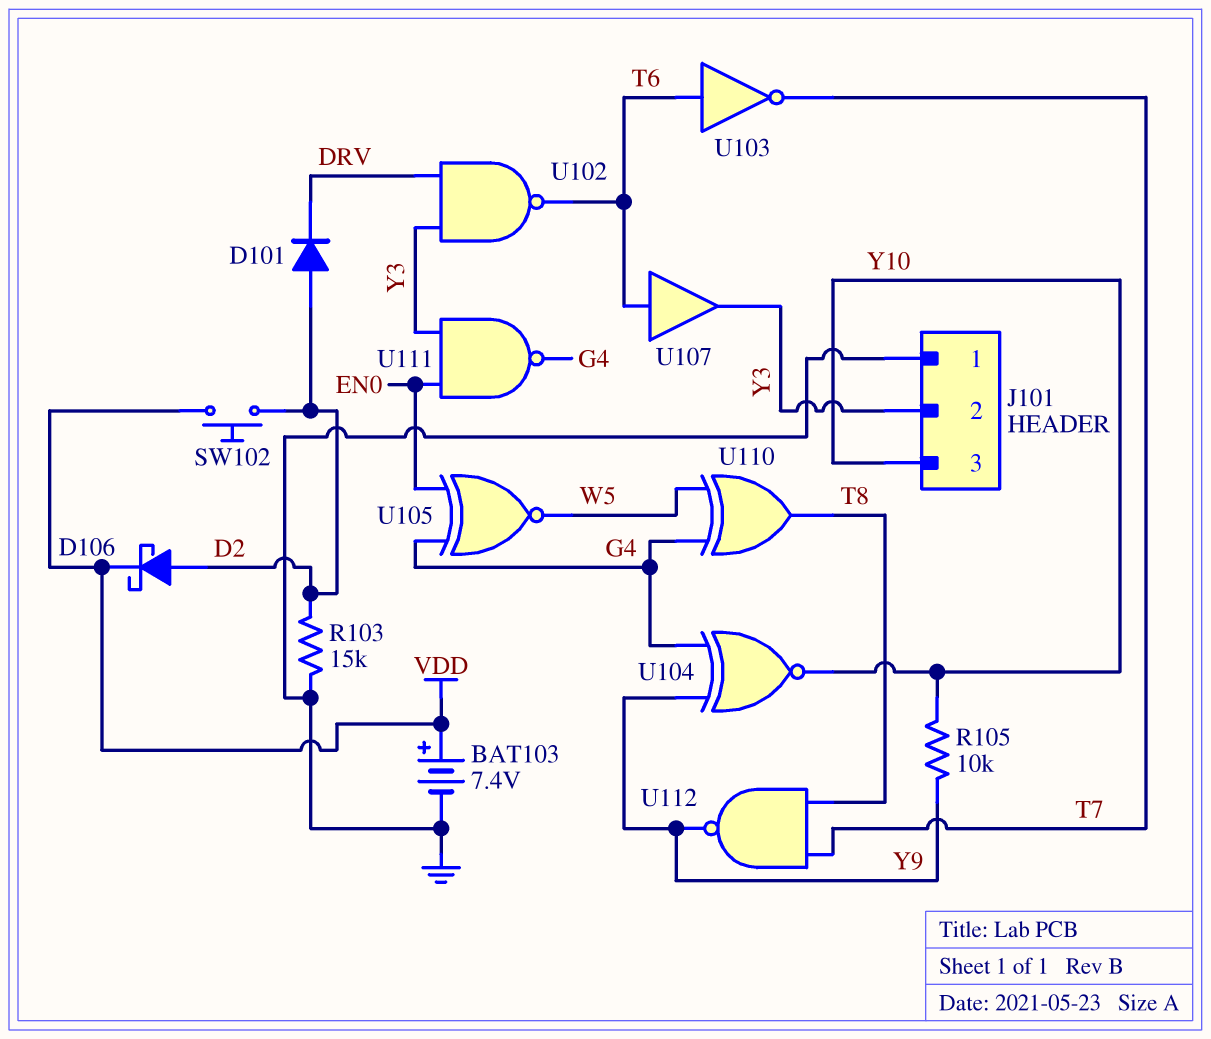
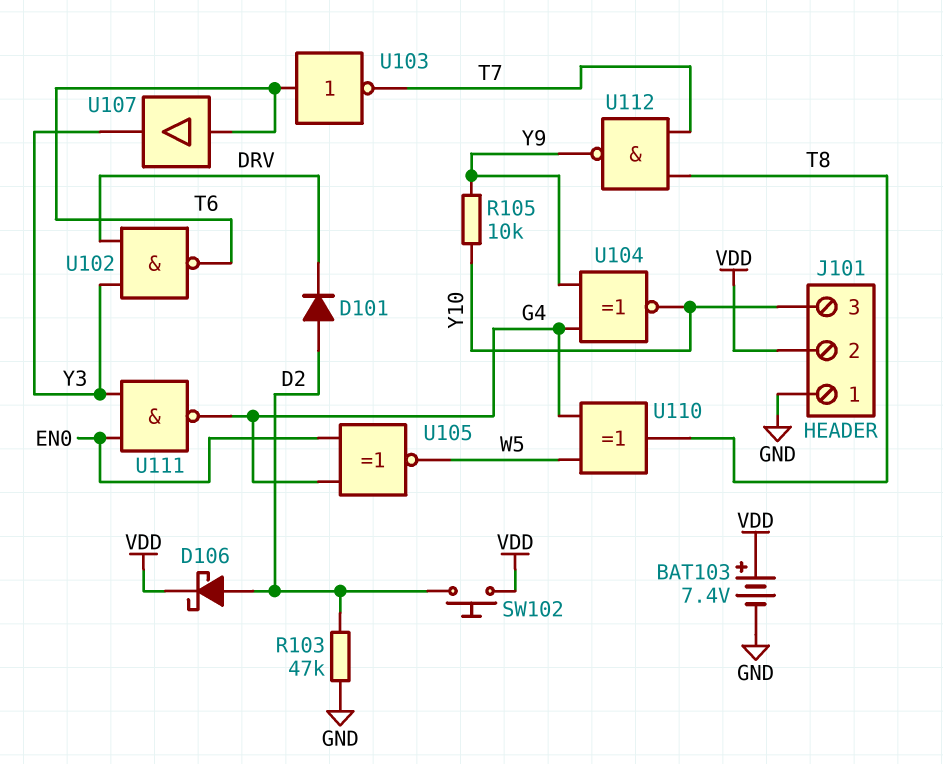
J101 pin 2: Y3 -> VDD
R103: 15k (D2, GND) -> 47k (D2, GND)

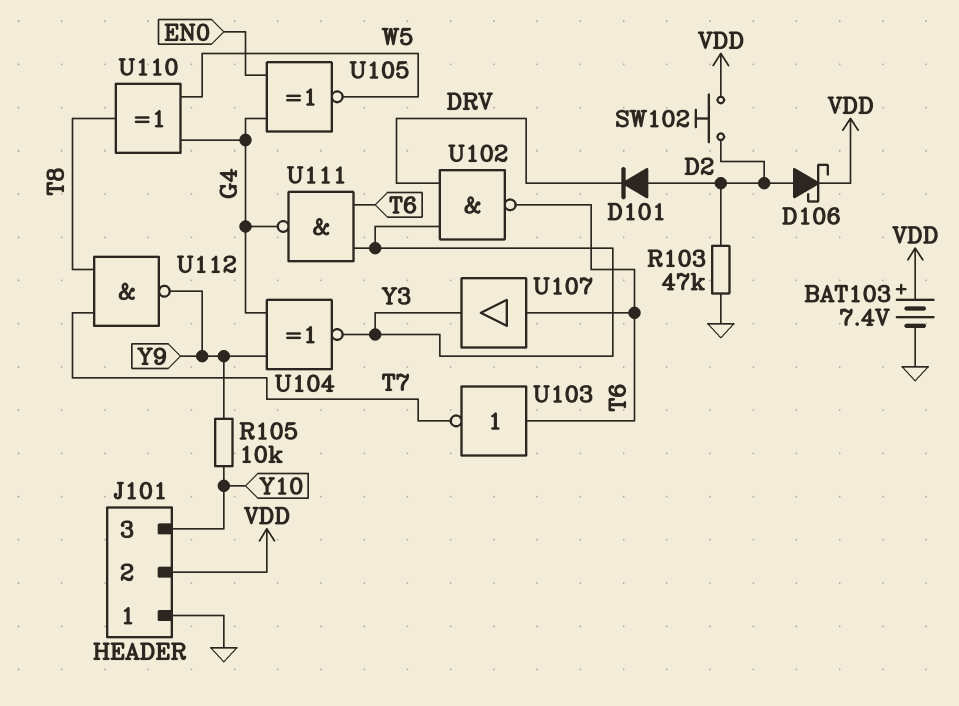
U104: XNOR (in G4, in Y9, out Y10) -> XNOR (in G4, in Y9, out Y3)
U111: NAND (in EN0, in Y3, out G4) -> NAND (in T6, in Y3, out G4)

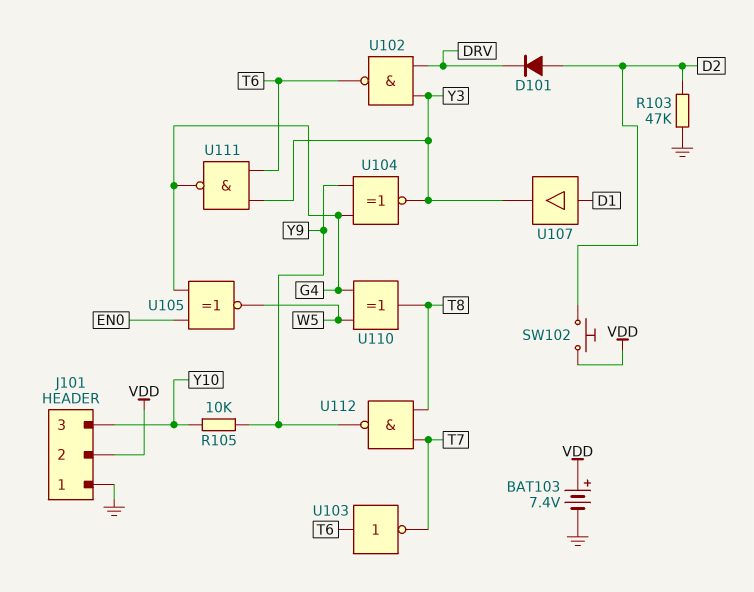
D106: schottky (A D2, K VDD) -> none
U107: buffer (in T6, out Y3) -> buffer (in D1, out Y3)

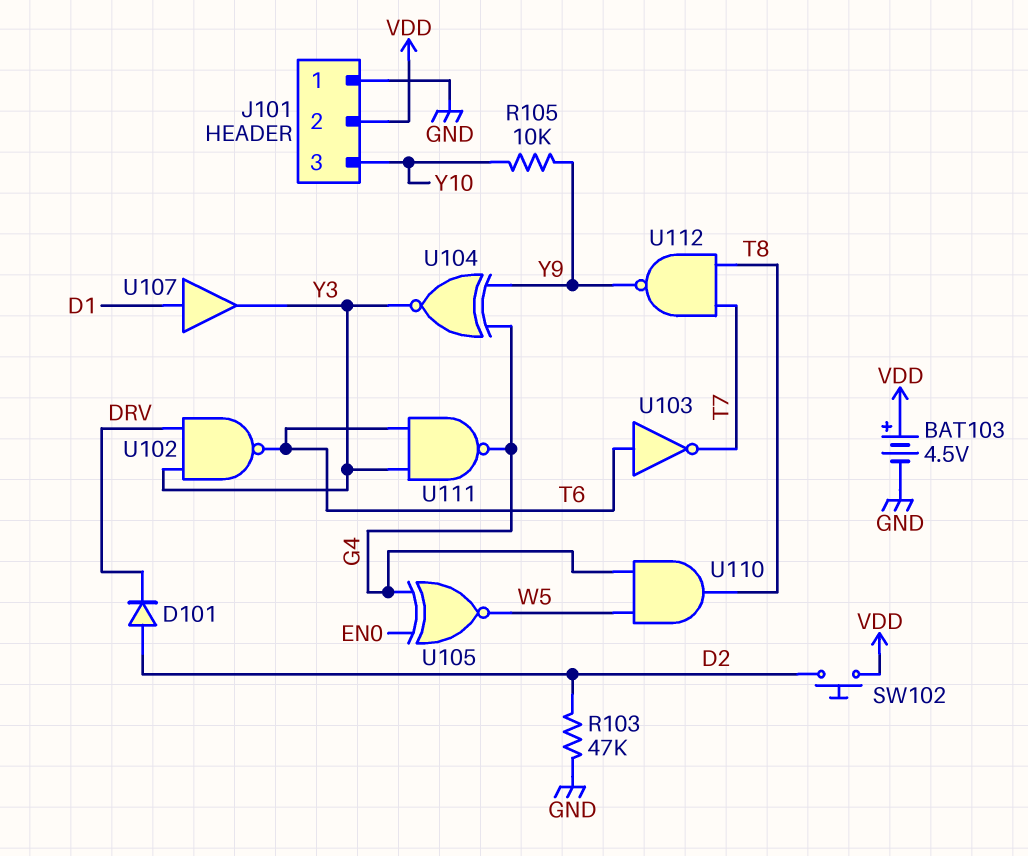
BAT103: 7.4V (plus VDD, minus GND) -> 4.5V (plus VDD, minus GND)
U110: XOR (in G4, in W5, out T8) -> AND (in G4, in W5, out T8)

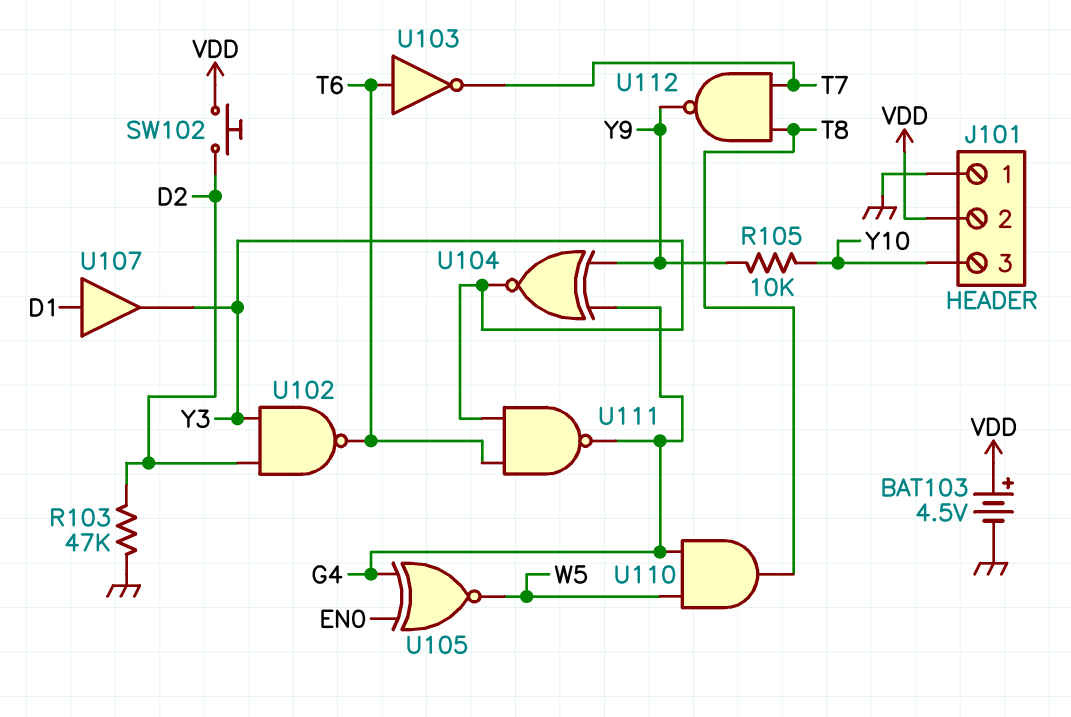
D101: diode (A D2, K DRV) -> none
U102: NAND (in DRV, in Y3, out T6) -> NAND (in D2, in Y3, out T6)

